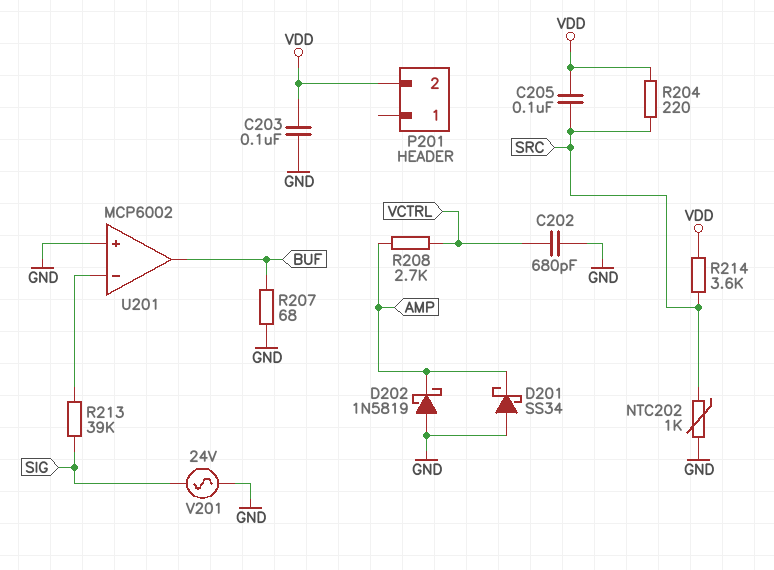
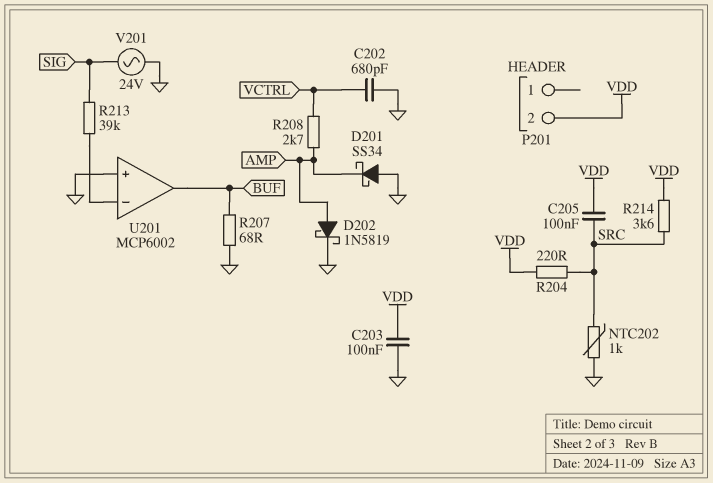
D202: schottky 1N5819 (A GND, K AMP) -> schottky 1N5819 (A AMP, K GND)

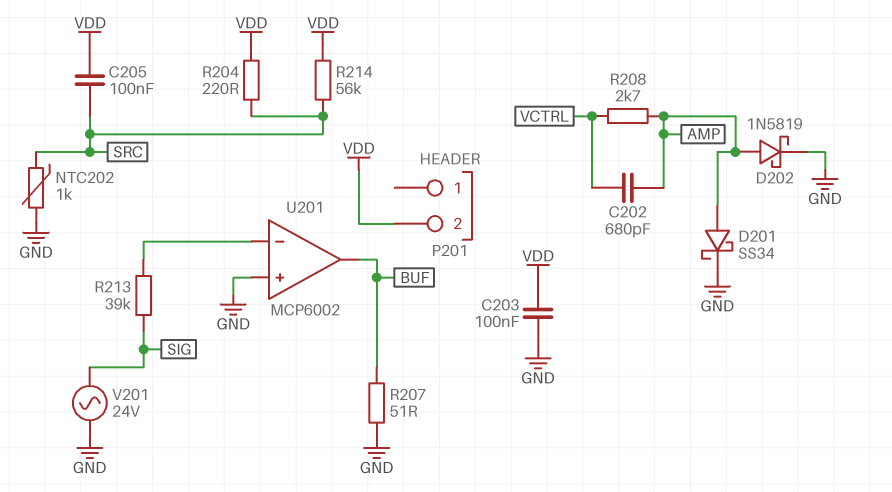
C202: 680pF (GND, VCTRL) -> 680pF (AMP, VCTRL)
D201: schottky SS34 (A GND, K AMP) -> schottky SS34 (A AMP, K GND)
R207: 68 (BUF, GND) -> 51 (BUF, GND)
R214: 3.6k (SRC, VDD) -> 56k (SRC, VDD)

